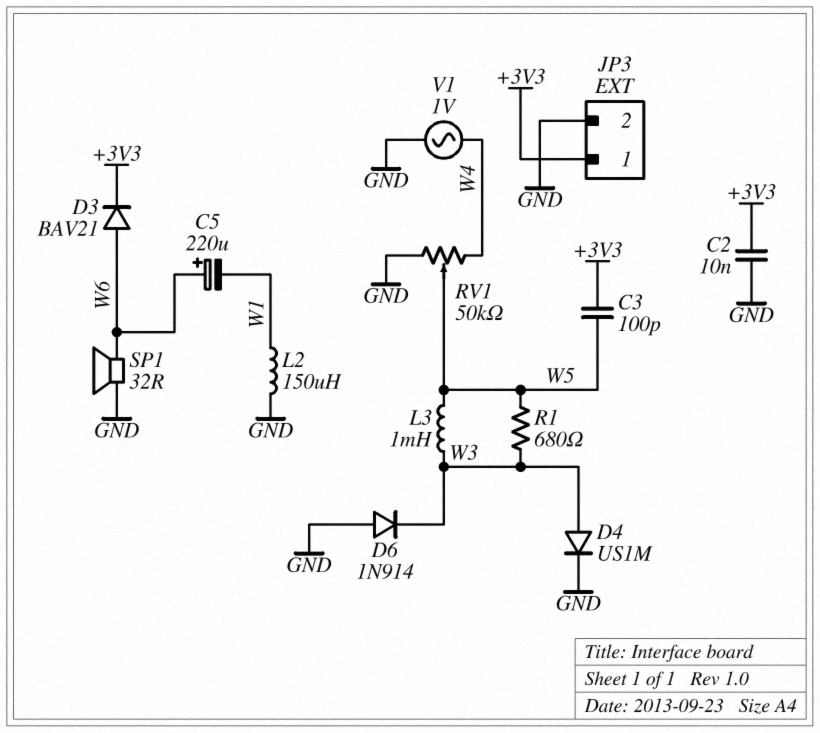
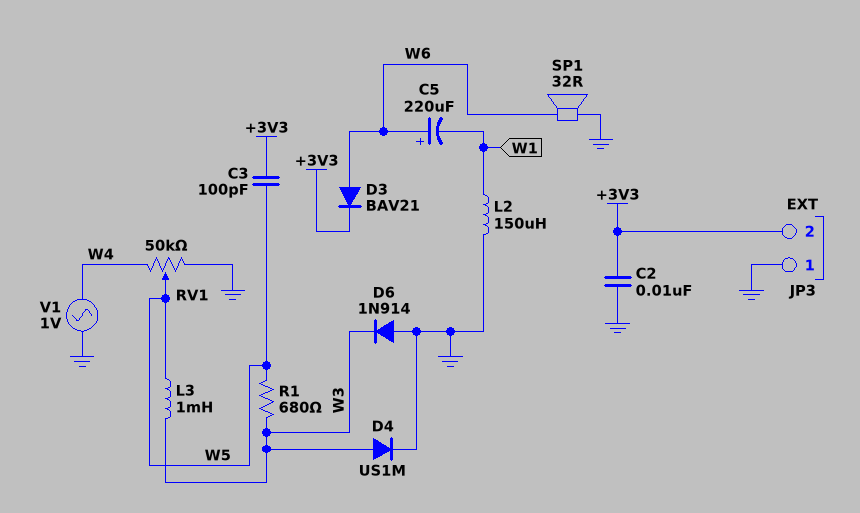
JP3 pin 1: +3V3 -> GND
JP3 pin 2: GND -> +3V3

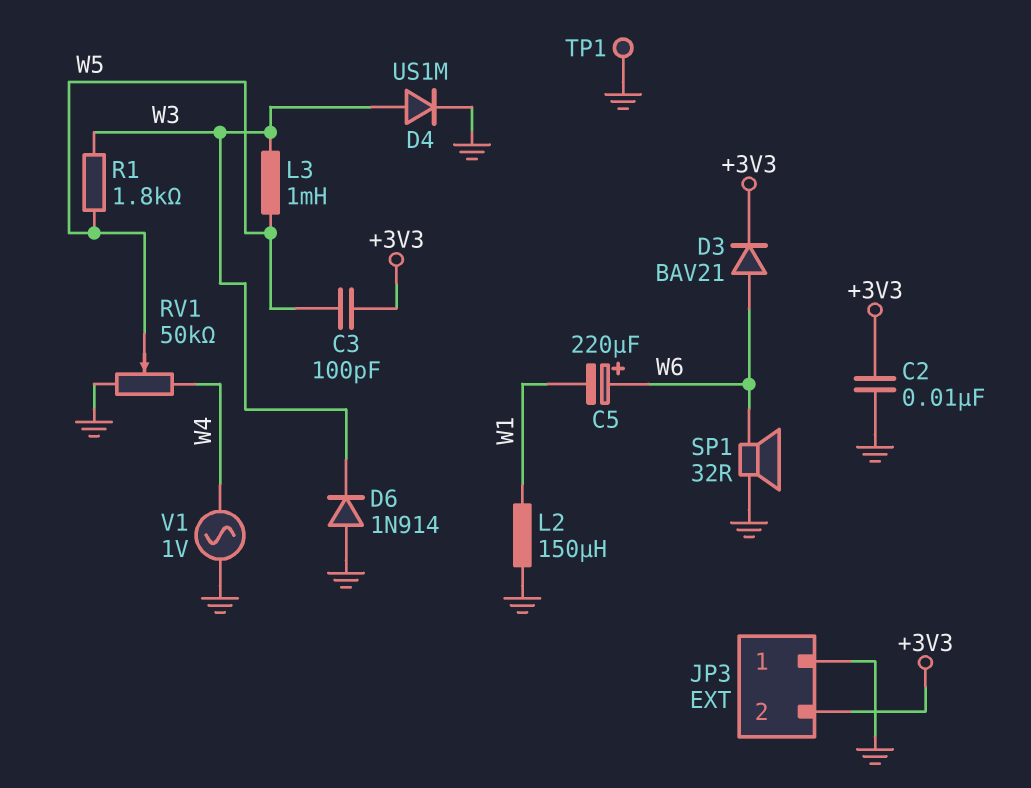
R1: 680 (W3, W5) -> 1.8k (W3, W5)
TP1: none -> test point (GND)

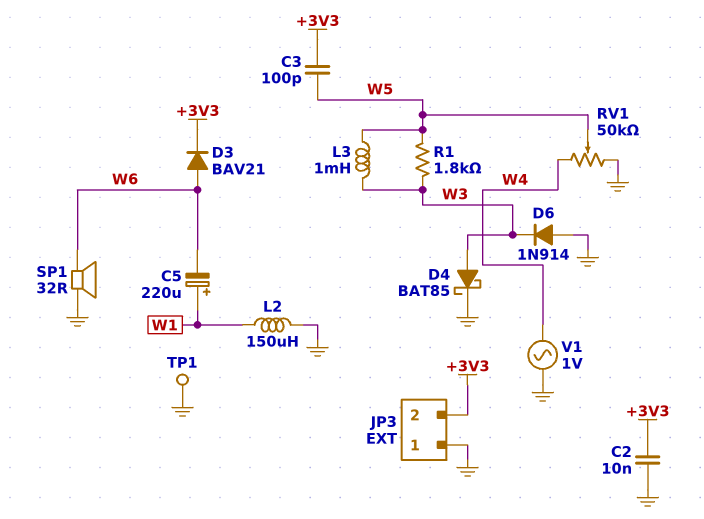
C5: 220uF (plus W6, minus W1) -> 220uF (plus W1, minus W6)
D4: diode US1M (A W3, K GND) -> schottky BAT85 (A W3, K GND)

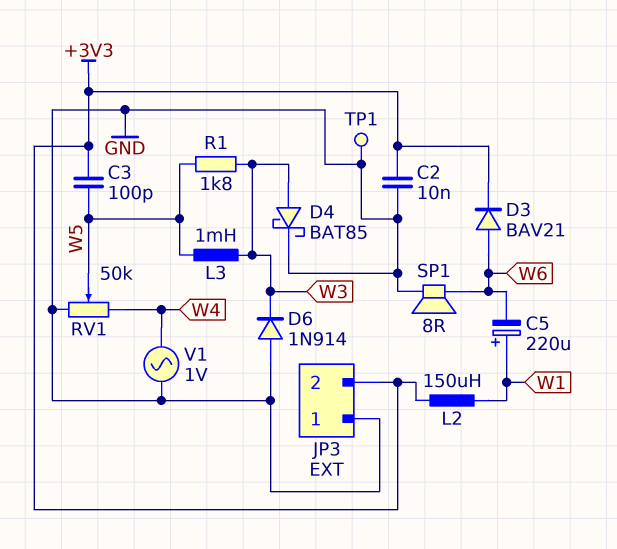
L2: 150uH (GND, W1) -> 150uH (+3V3, W1)
SP1: speaker 32R (GND, W6) -> speaker 8R (GND, W6)

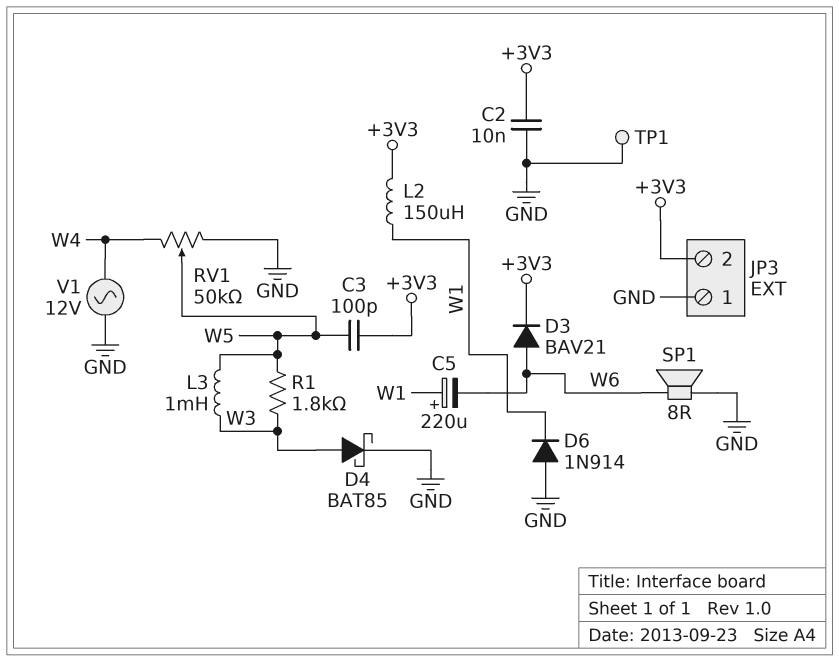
D6: diode 1N914 (A GND, K W3) -> diode 1N914 (A GND, K W1)
V1: AC 1V (GND, W4) -> AC 12V (GND, W4)

